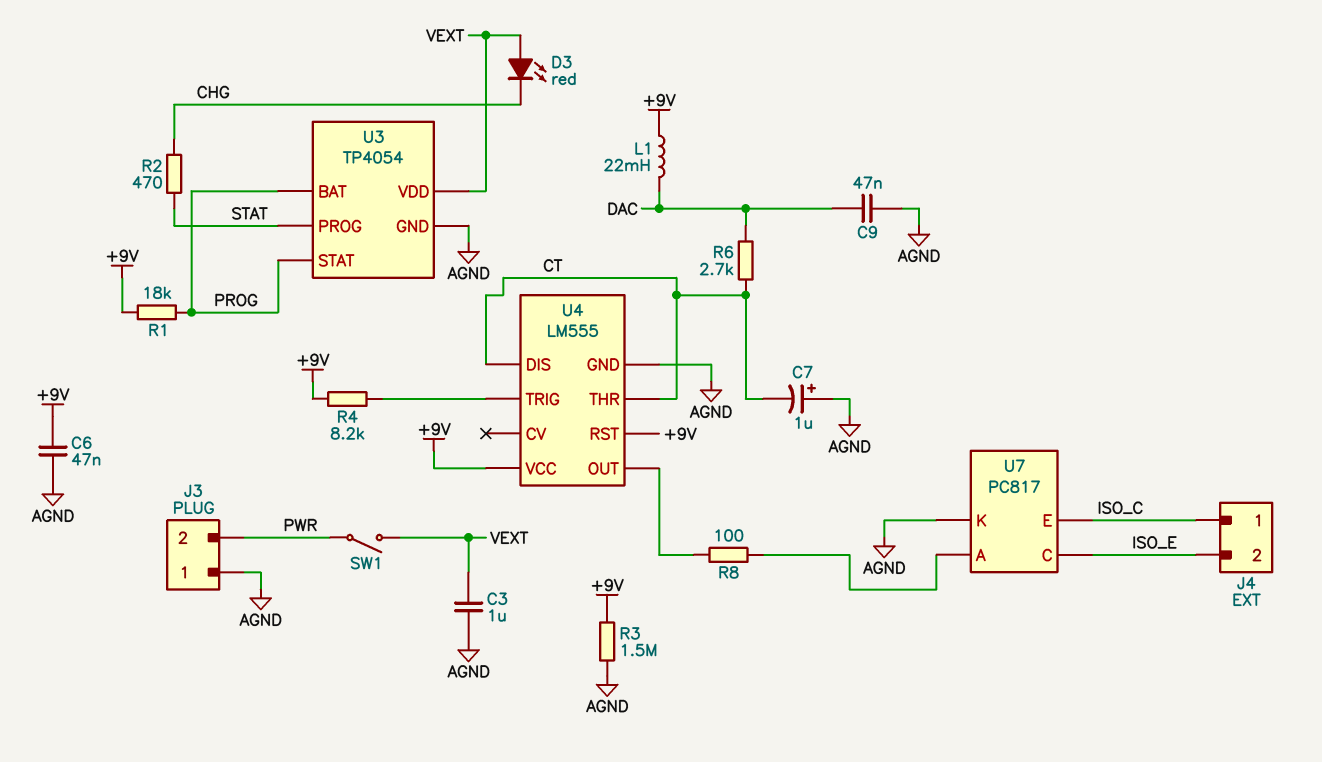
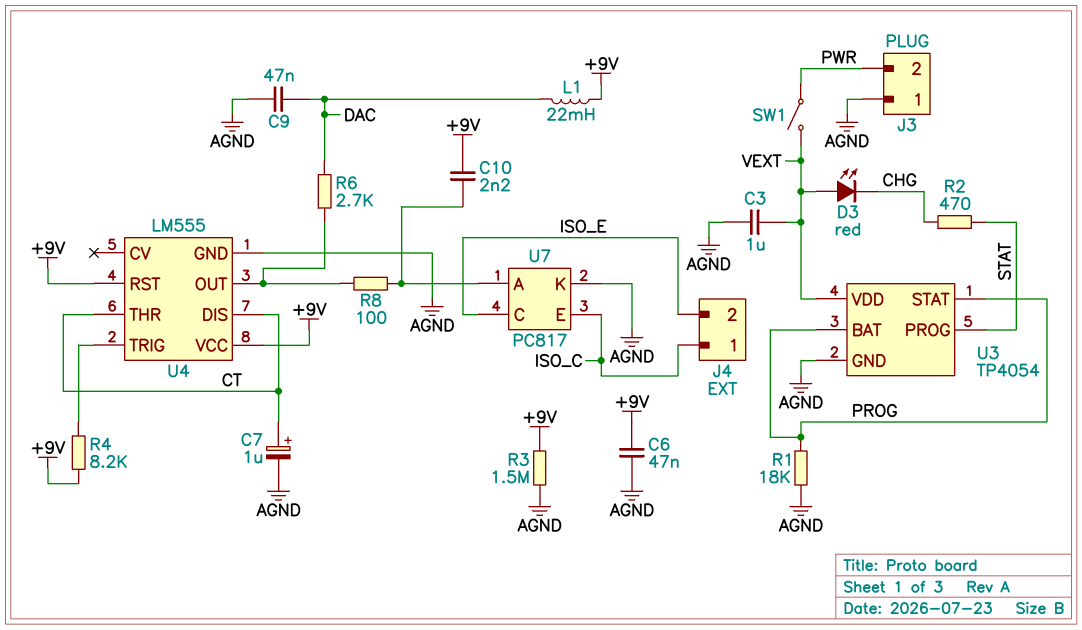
C7: 1uF (plus AGND, minus CT) -> 1uF (plus CT, minus AGND)
C10: none -> 2.2nF (+9V, U7/A)
R1: 18k (+9V, PROG) -> 18k (AGND, PROG)
R6: 2.7k (CT, DAC) -> 2.7k (DAC, U4/OUT)

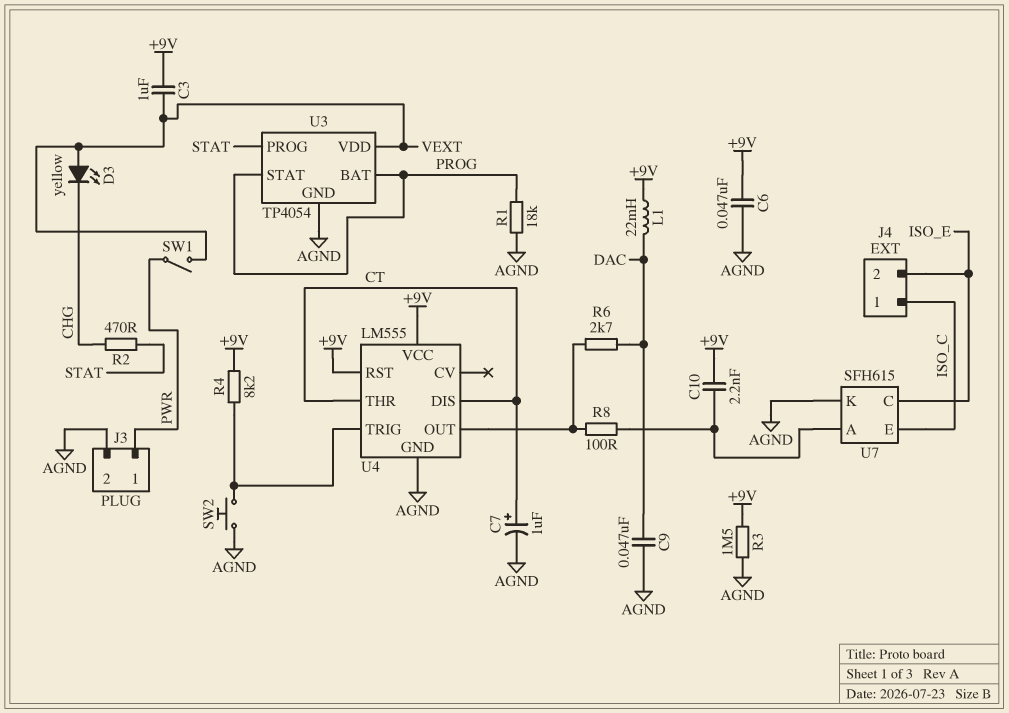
C3: 1uF (AGND, VEXT) -> 1uF (+9V, VEXT)
D3: LED red (A VEXT, K CHG) -> LED yellow (A VEXT, K CHG)
J3 pin 1: AGND -> PWR
J3 pin 2: PWR -> AGND
SW2: none -> button (AGND, U4/TRIG)
U7: PC817 -> SFH615

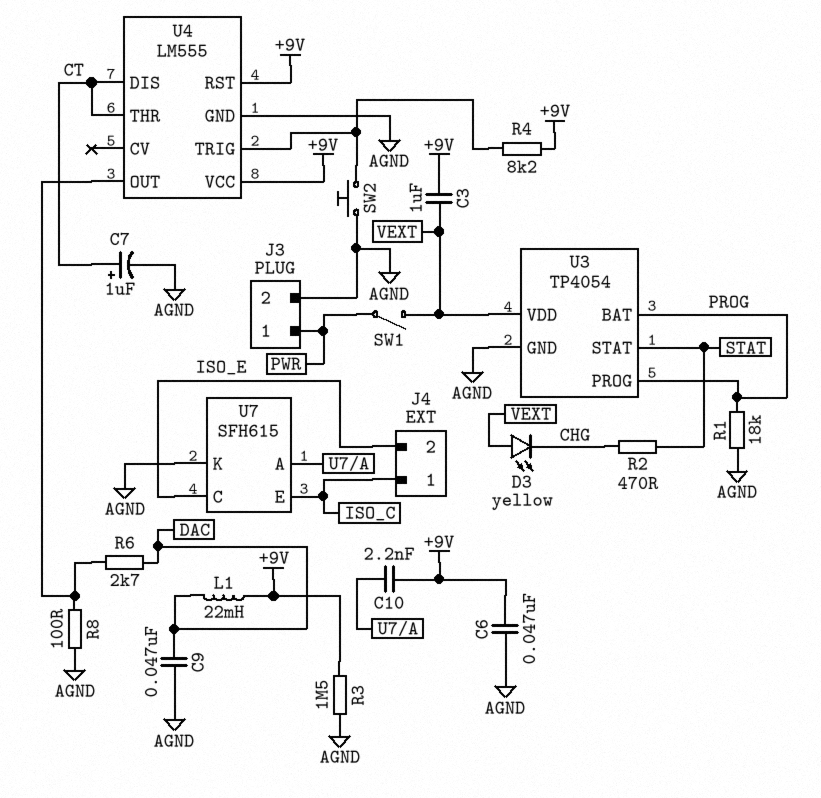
R8: 100 (U4/OUT, U7/A) -> 100 (AGND, U4/OUT)
U3 pin PROG: STAT -> PROG
U3 pin STAT: PROG -> STAT

